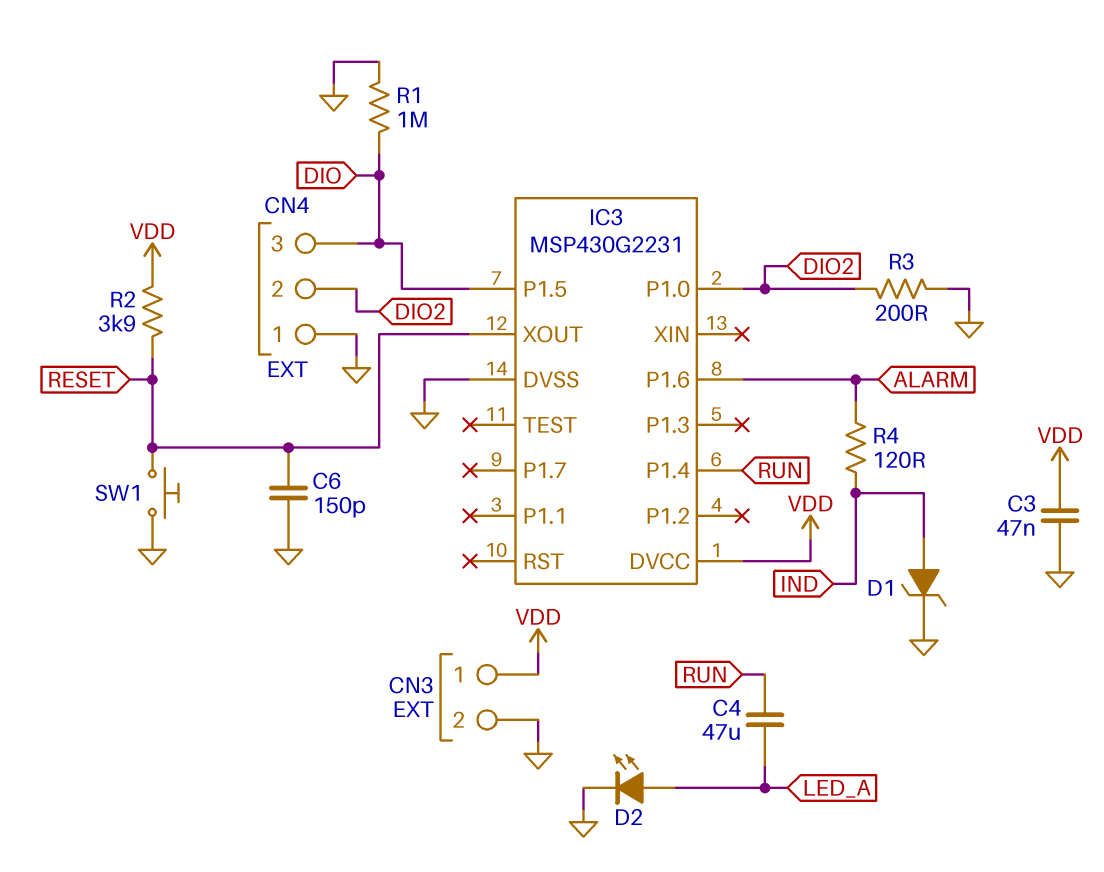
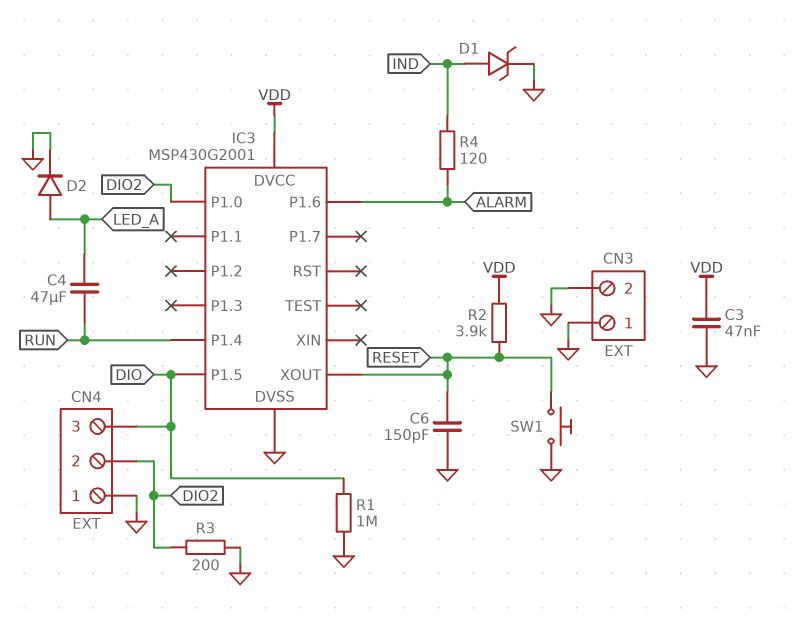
CN3 pin 1: VDD -> GND
D2: LED (A LED_A, K GND) -> diode (A LED_A, K GND)
IC3: MSP430G2231 -> MSP430G2001

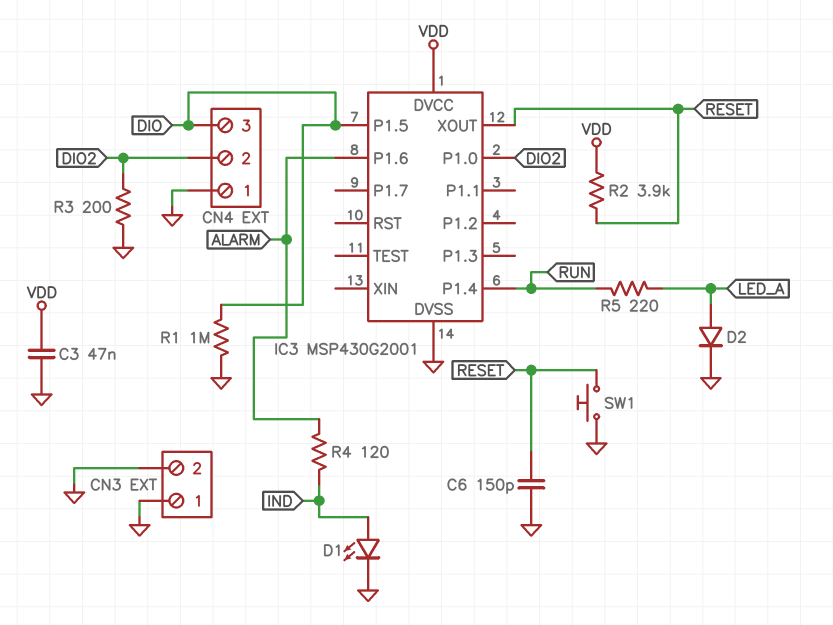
C4: 47uF (LED_A, RUN) -> none
D1: zener (A IND, K GND) -> LED (A IND, K GND)
R5: none -> 220 (LED_A, RUN)

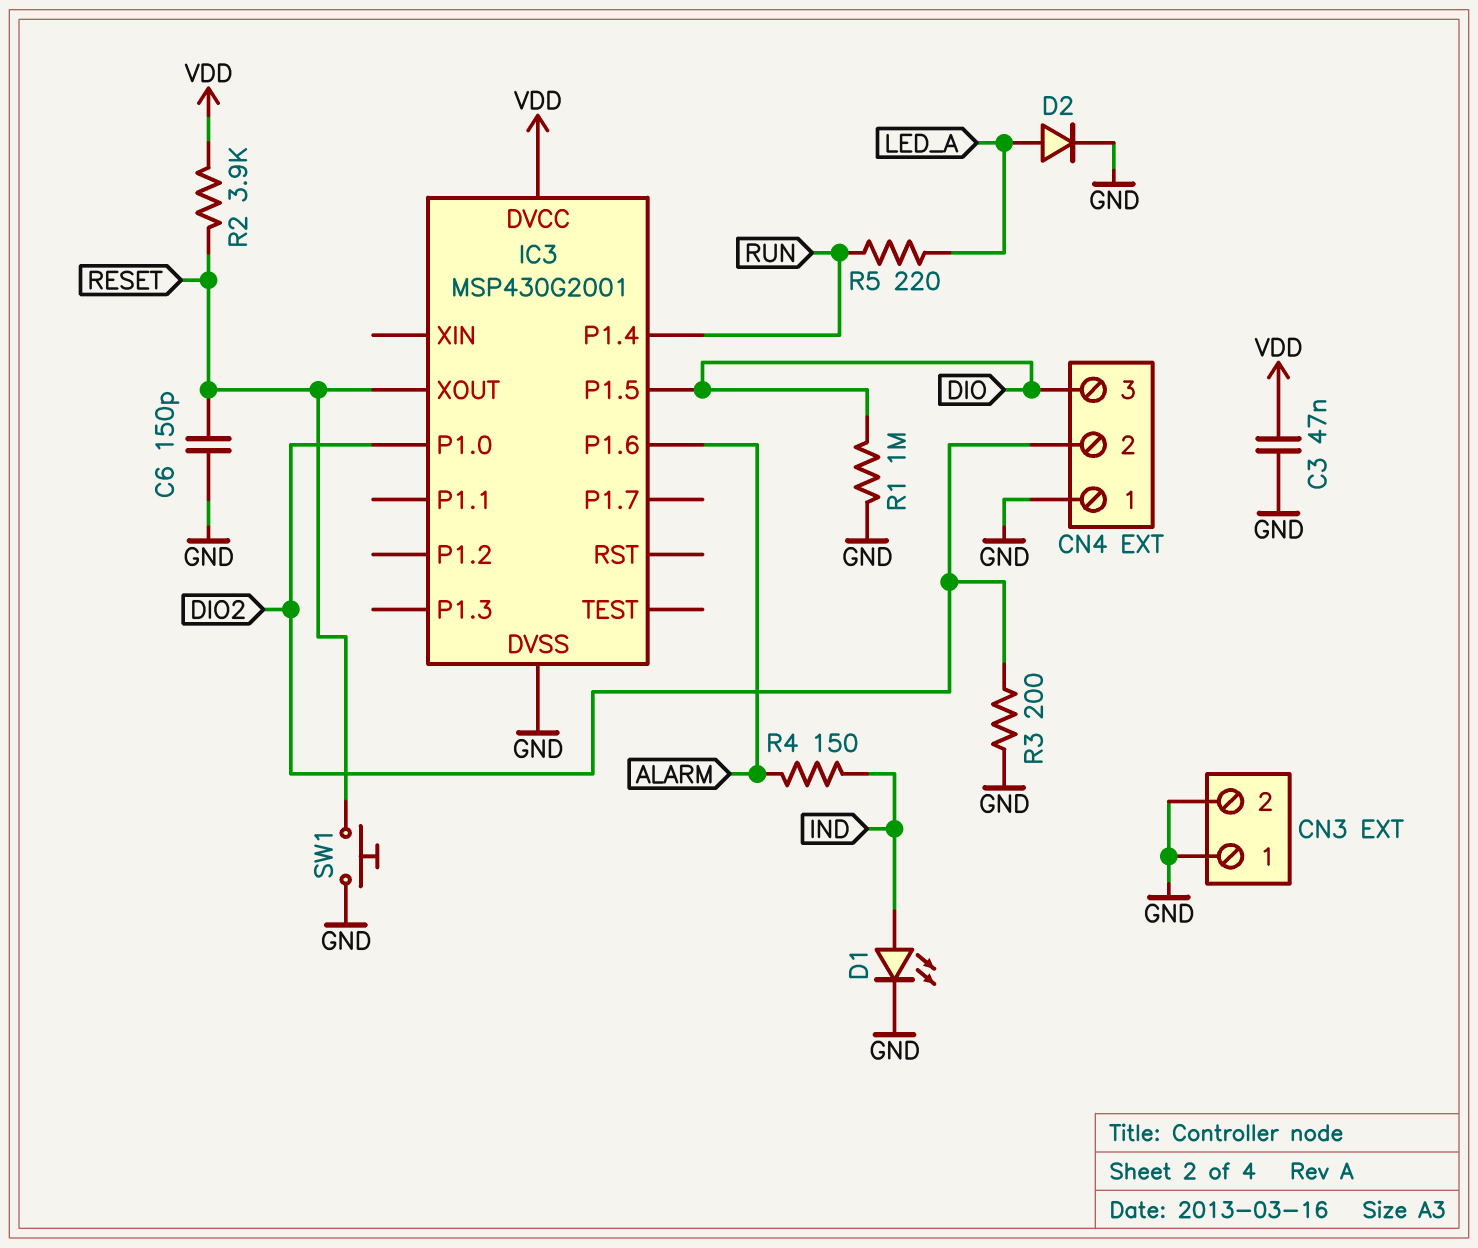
R4: 120 (ALARM, IND) -> 150 (ALARM, IND)

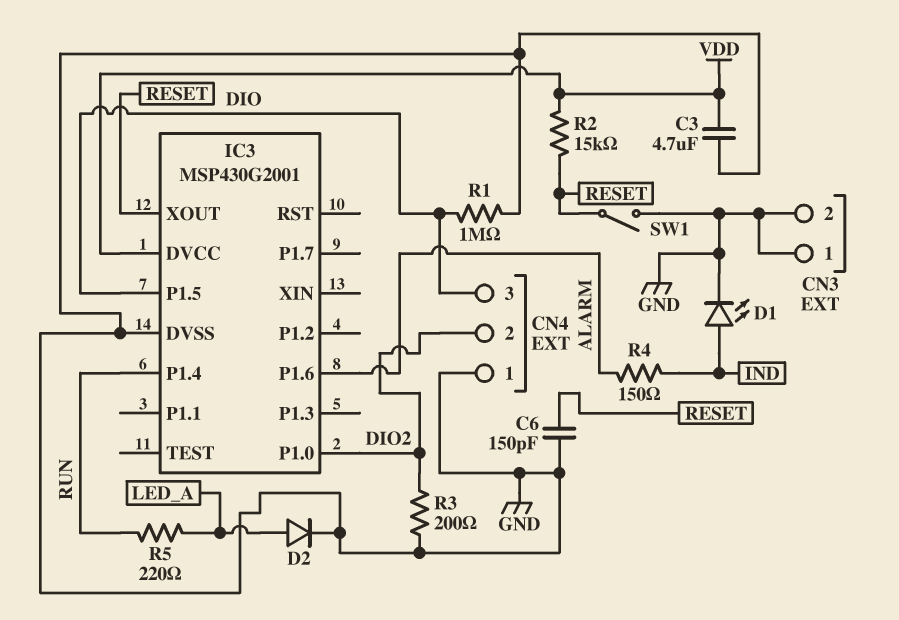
C3: 47nF (GND, VDD) -> 4.7uF (GND, VDD)
R2: 3.9k (RESET, VDD) -> 15k (RESET, VDD)
SW1: button (GND, RESET) -> switch (GND, RESET)

